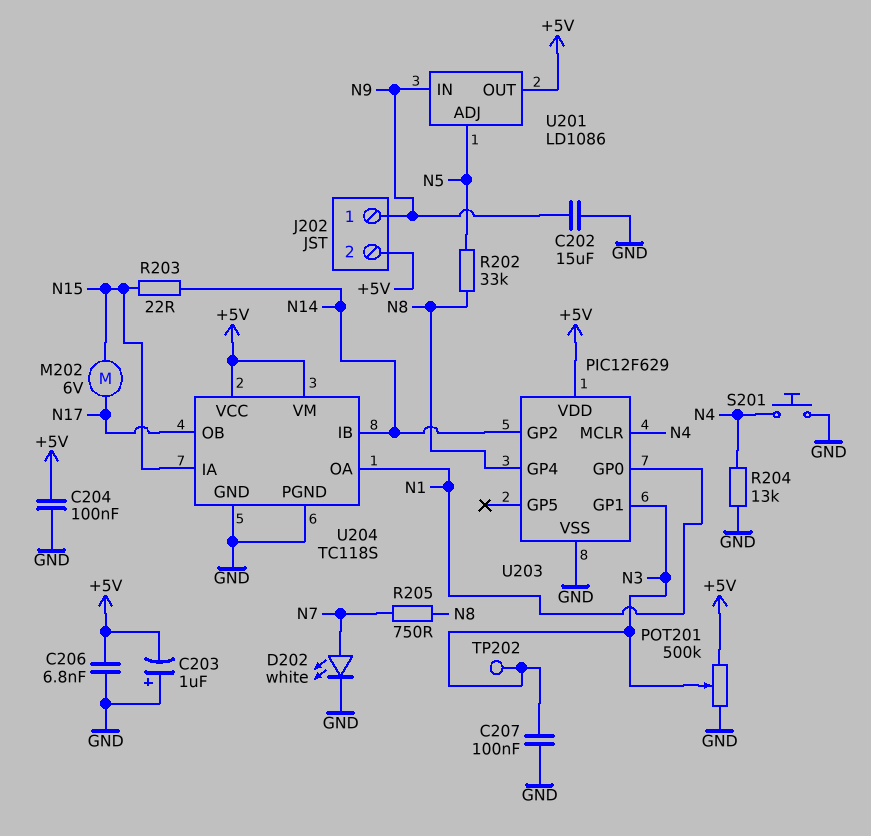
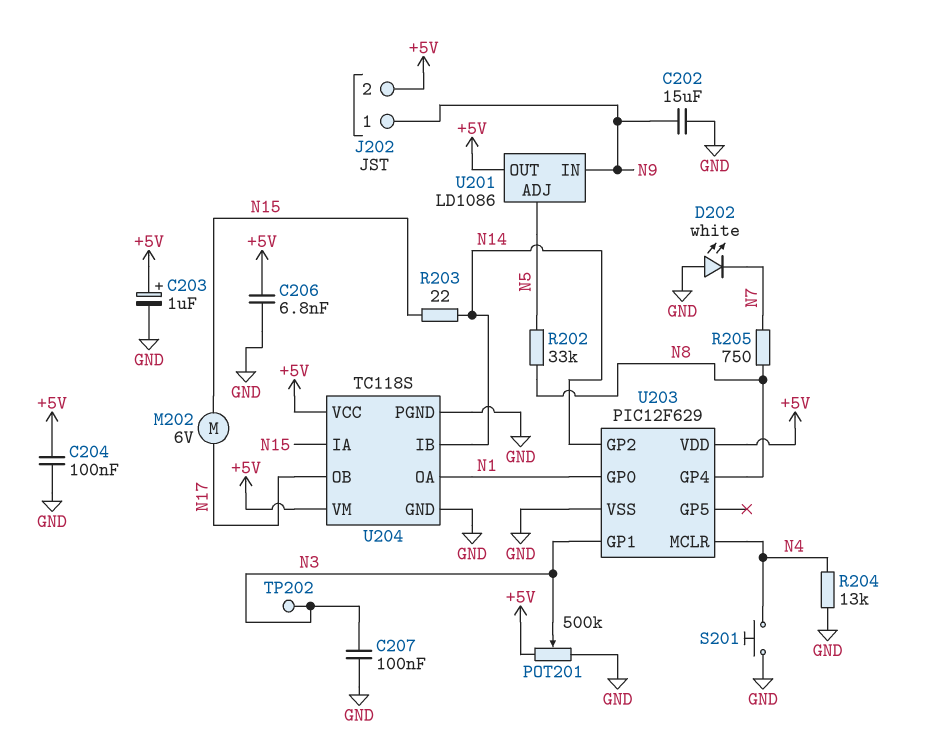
C203: 1uF (plus GND, minus +5V) -> 1uF (plus +5V, minus GND)
D202: LED white (A N7, K GND) -> LED white (A GND, K N7)

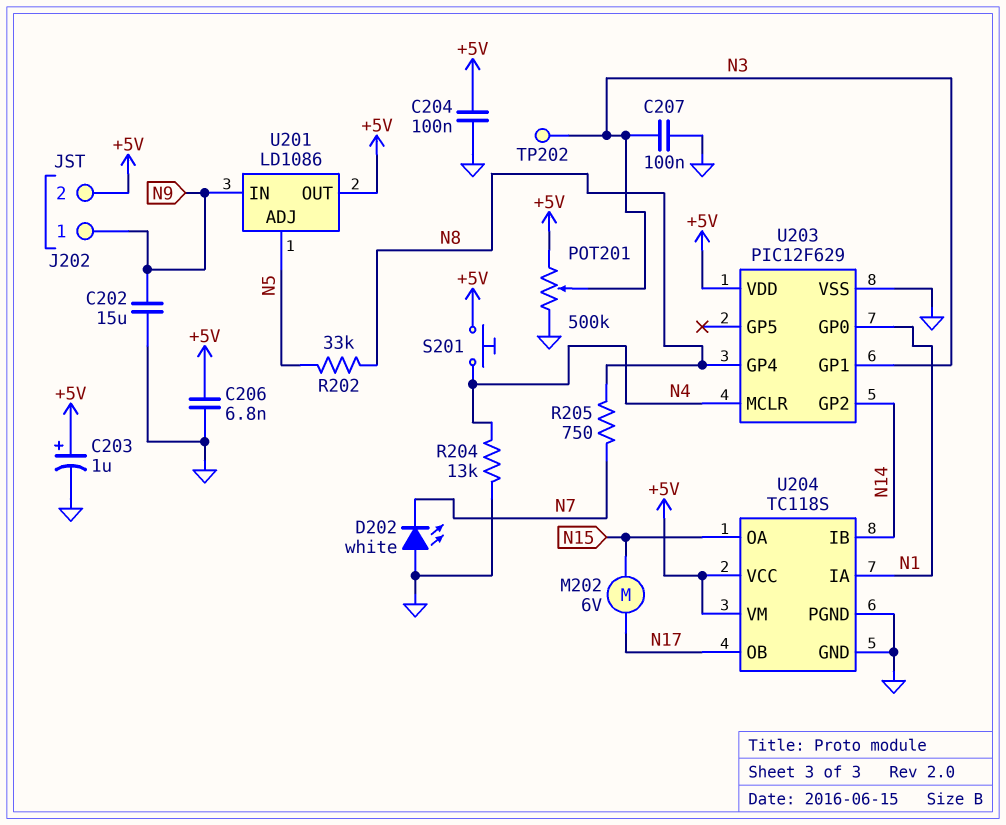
R203: 22 (N14, N15) -> none
S201: button (GND, N4) -> button (+5V, N4)
U204 pin IA: N15 -> N1
U204 pin OA: N1 -> N15

